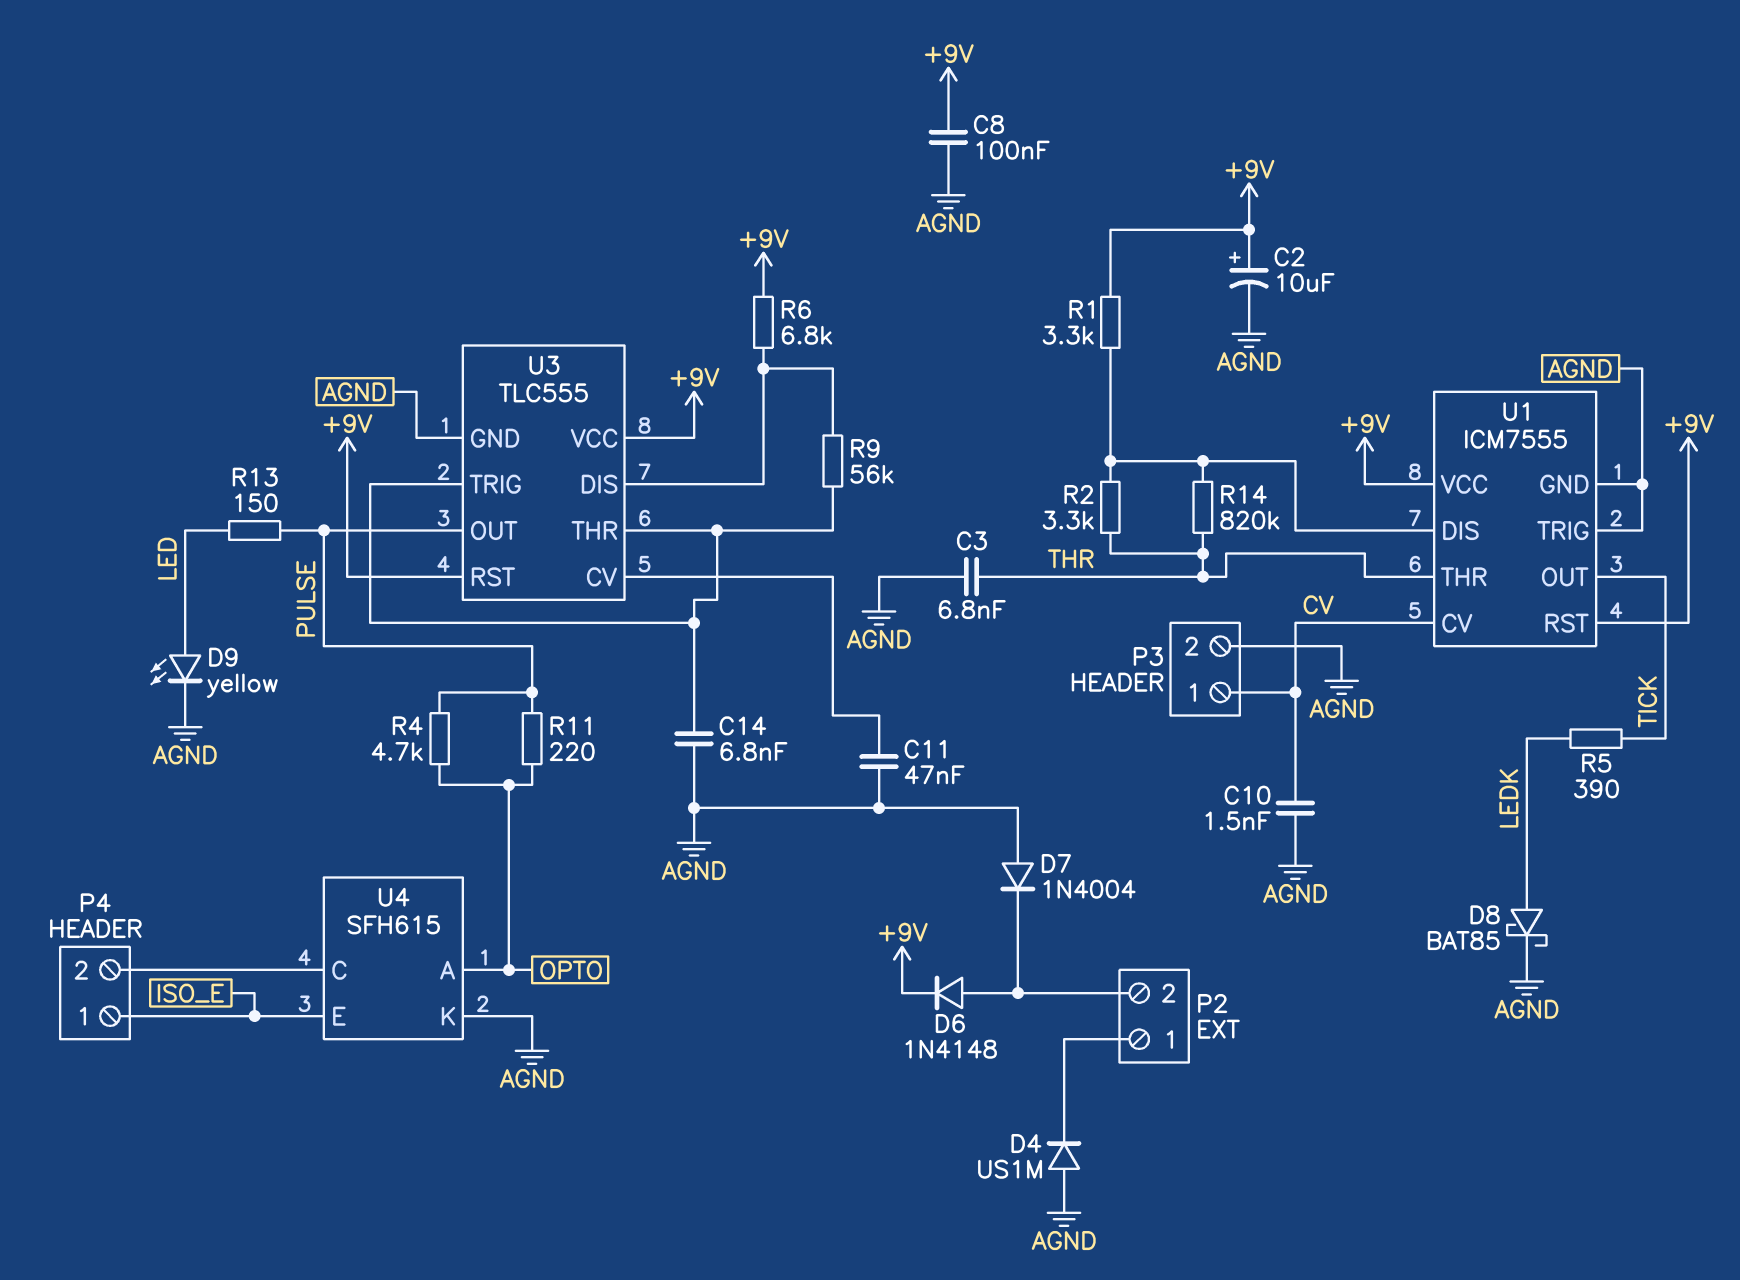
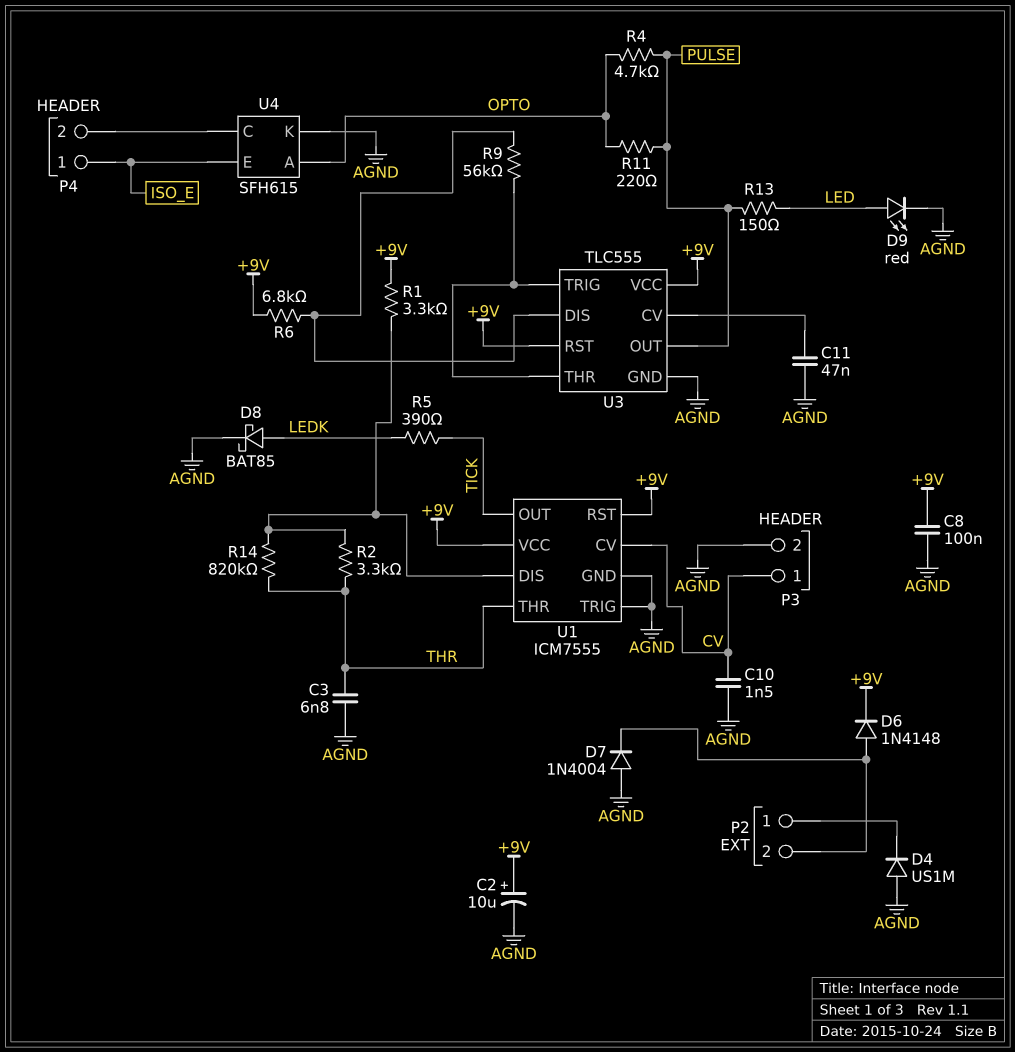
C14: 6.8nF (AGND, U3/THR) -> none
D9: LED yellow (A LED, K AGND) -> LED red (A LED, K AGND)

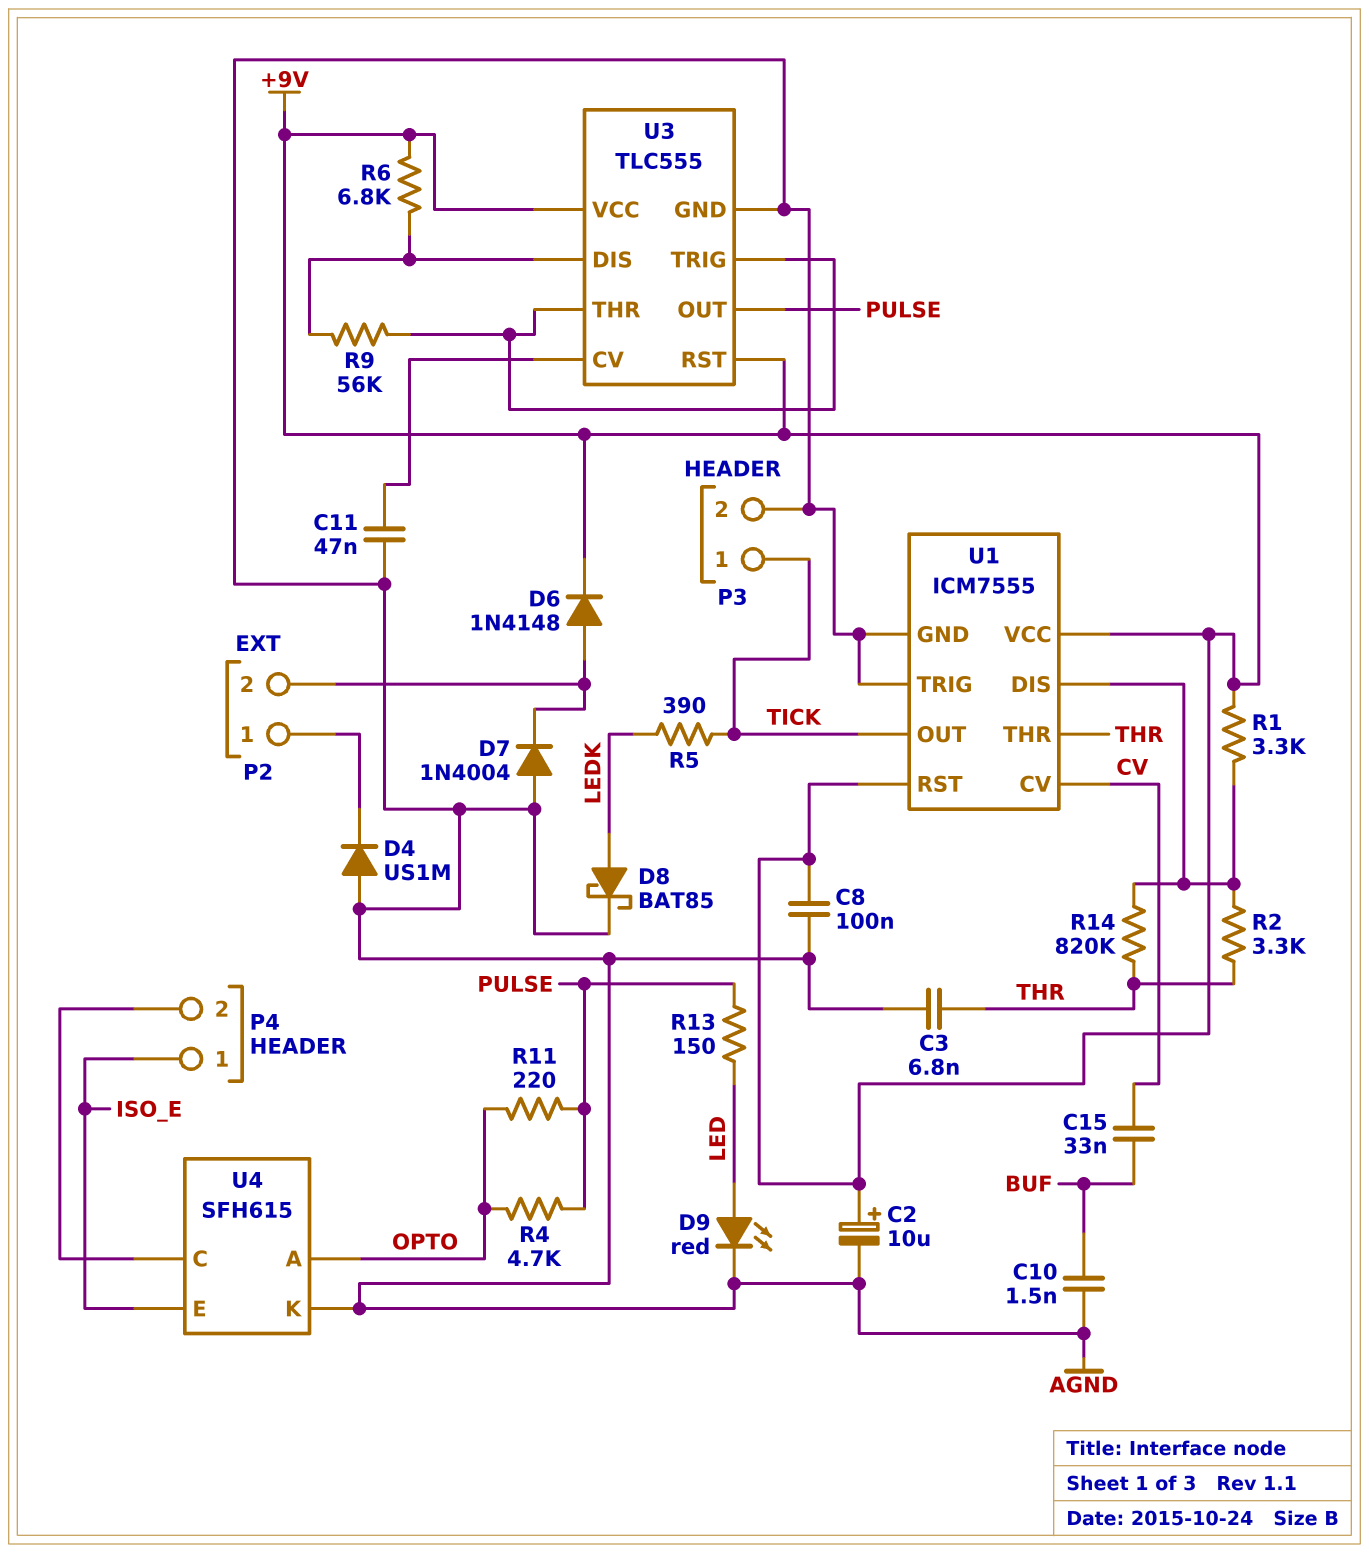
C10: 1.5nF (AGND, CV) -> 1.5nF (AGND, BUF)
C15: none -> 33nF (BUF, CV)
P3 pin 1: CV -> TICK

